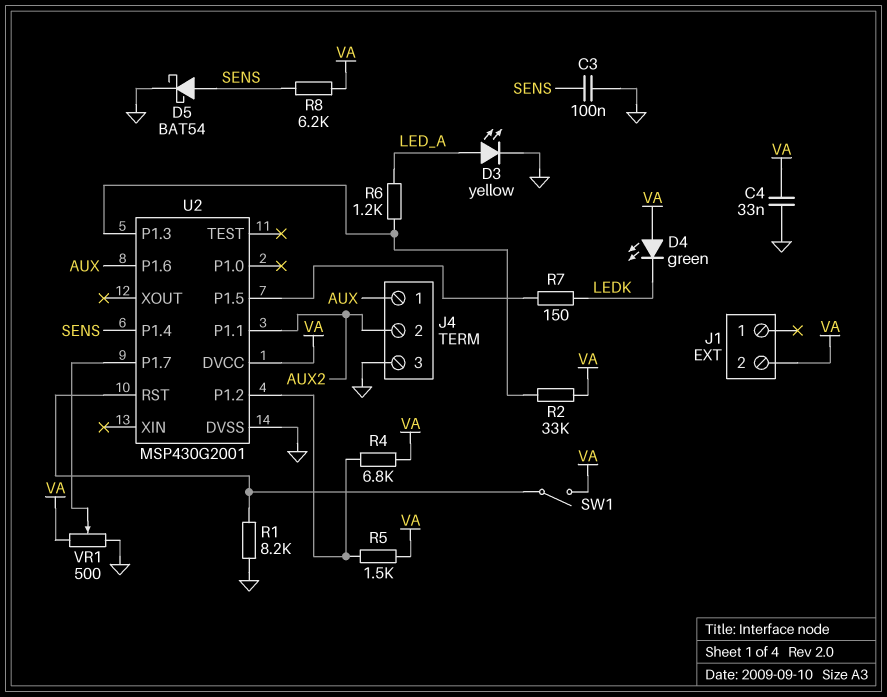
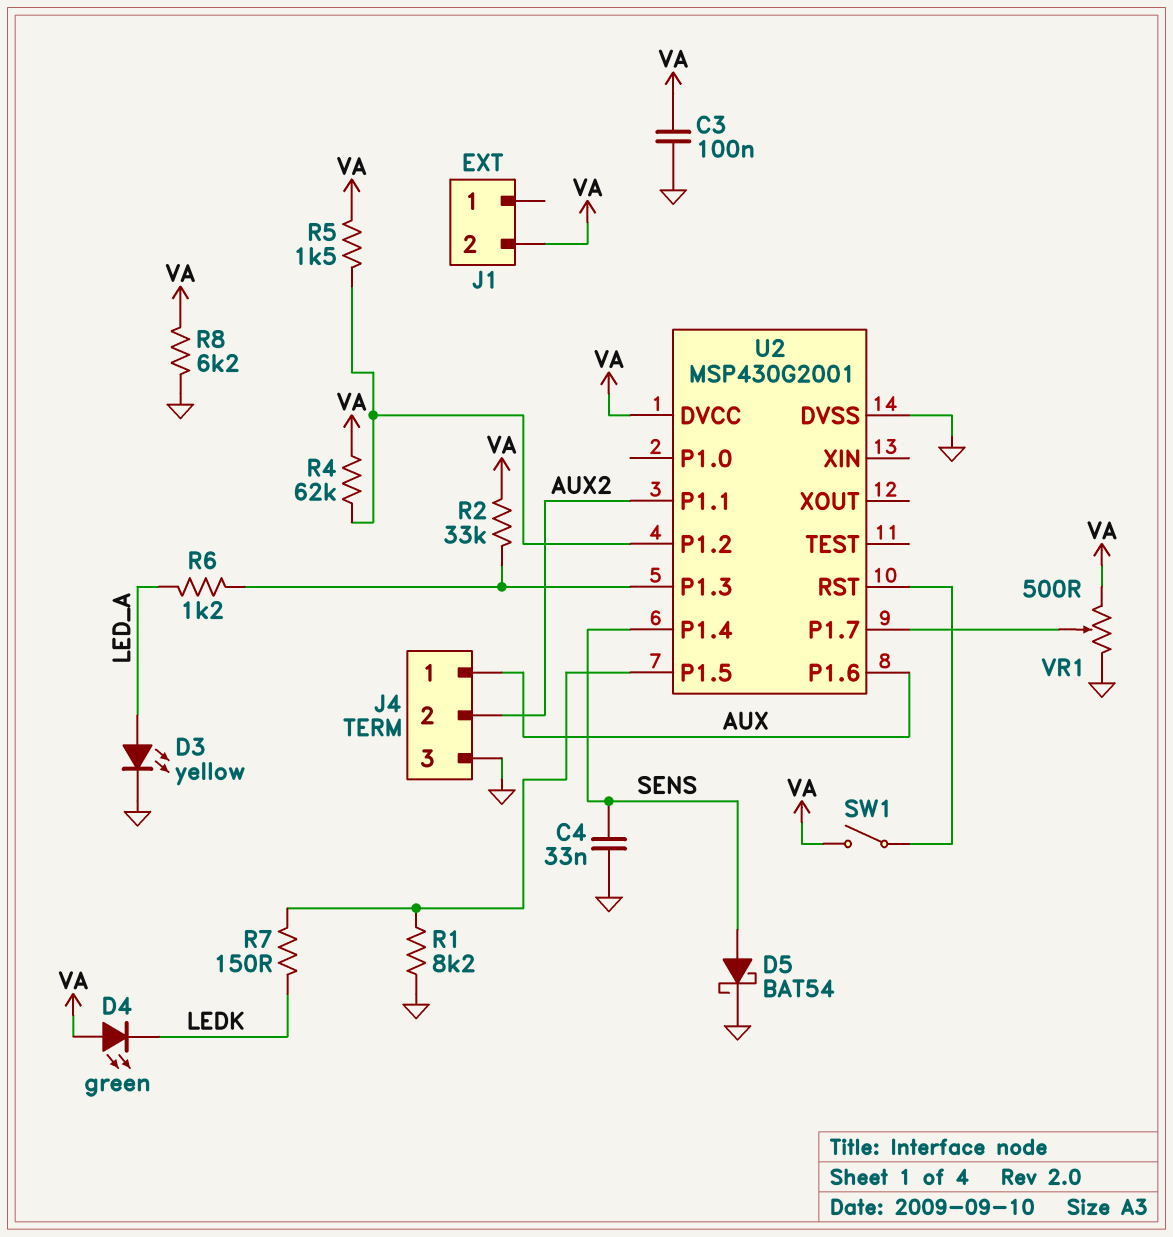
C3: 100nF (GND, SENS) -> 100nF (GND, VA)
C4: 33nF (GND, VA) -> 33nF (GND, SENS)
R1: 8.2k (GND, U2/RST) -> 8.2k (GND, U2/P1.5)
R4: 6.8k (U2/P1.2, VA) -> 62k (U2/P1.2, VA)
R8: 6.2k (SENS, VA) -> 6.2k (GND, VA)

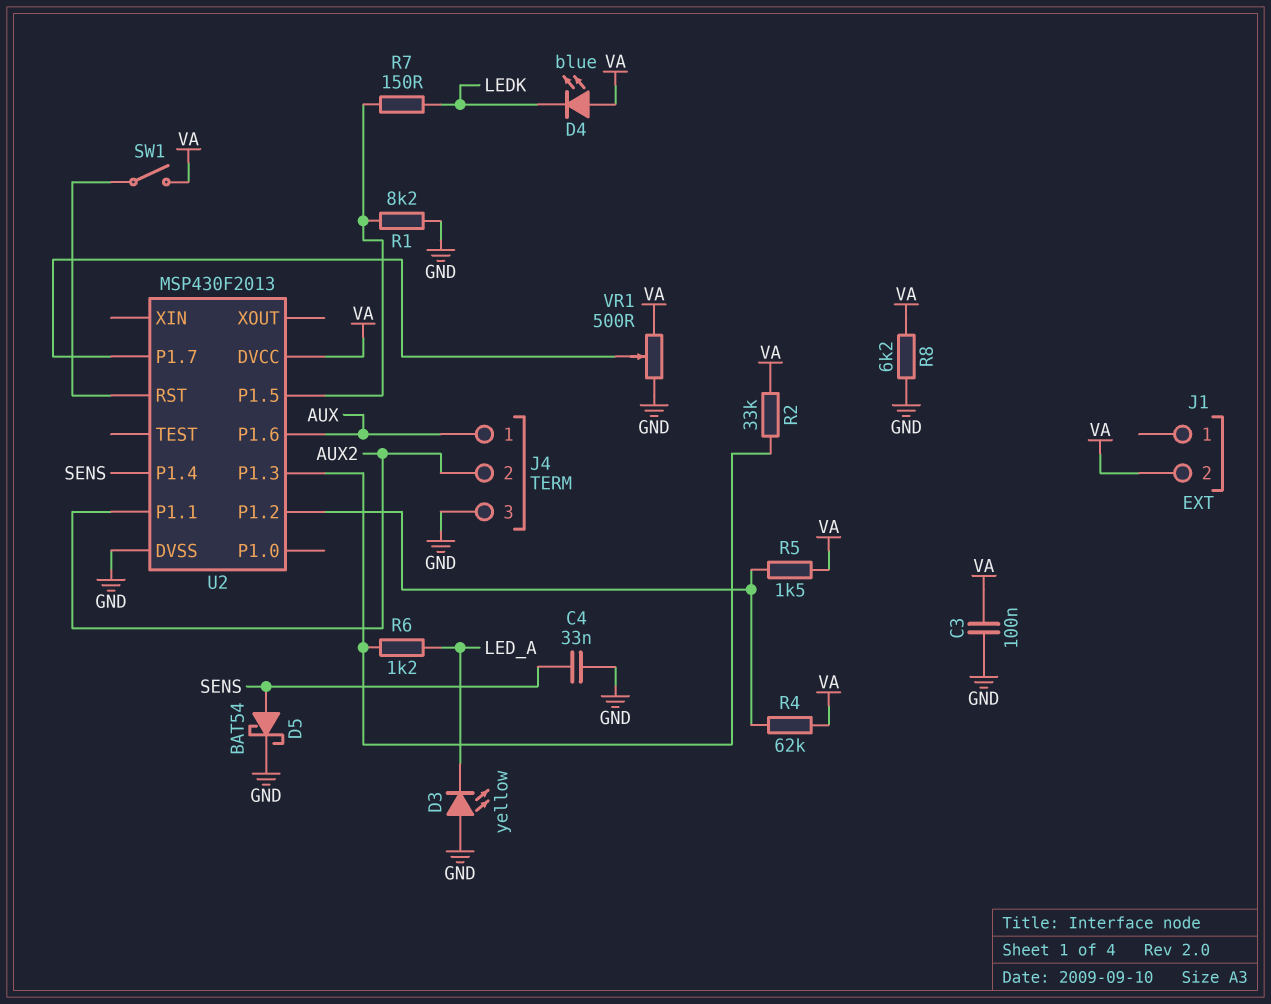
D3: LED yellow (A LED_A, K GND) -> LED yellow (A GND, K LED_A)
D4: LED green (A VA, K LEDK) -> LED blue (A VA, K LEDK)
U2: MSP430G2001 -> MSP430F2013

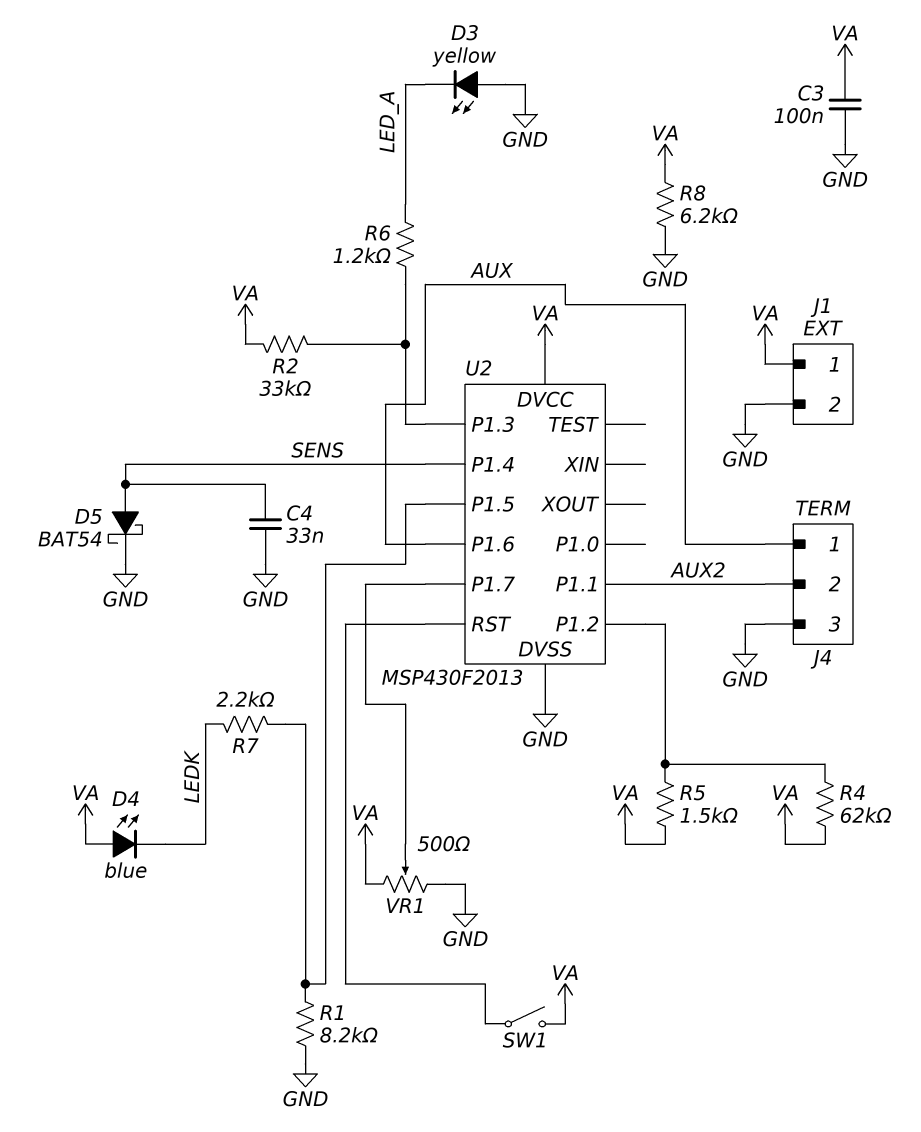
J1 pin 1: none -> VA
J1 pin 2: VA -> GND
R7: 150 (LEDK, U2/P1.5) -> 2.2k (LEDK, U2/P1.5)

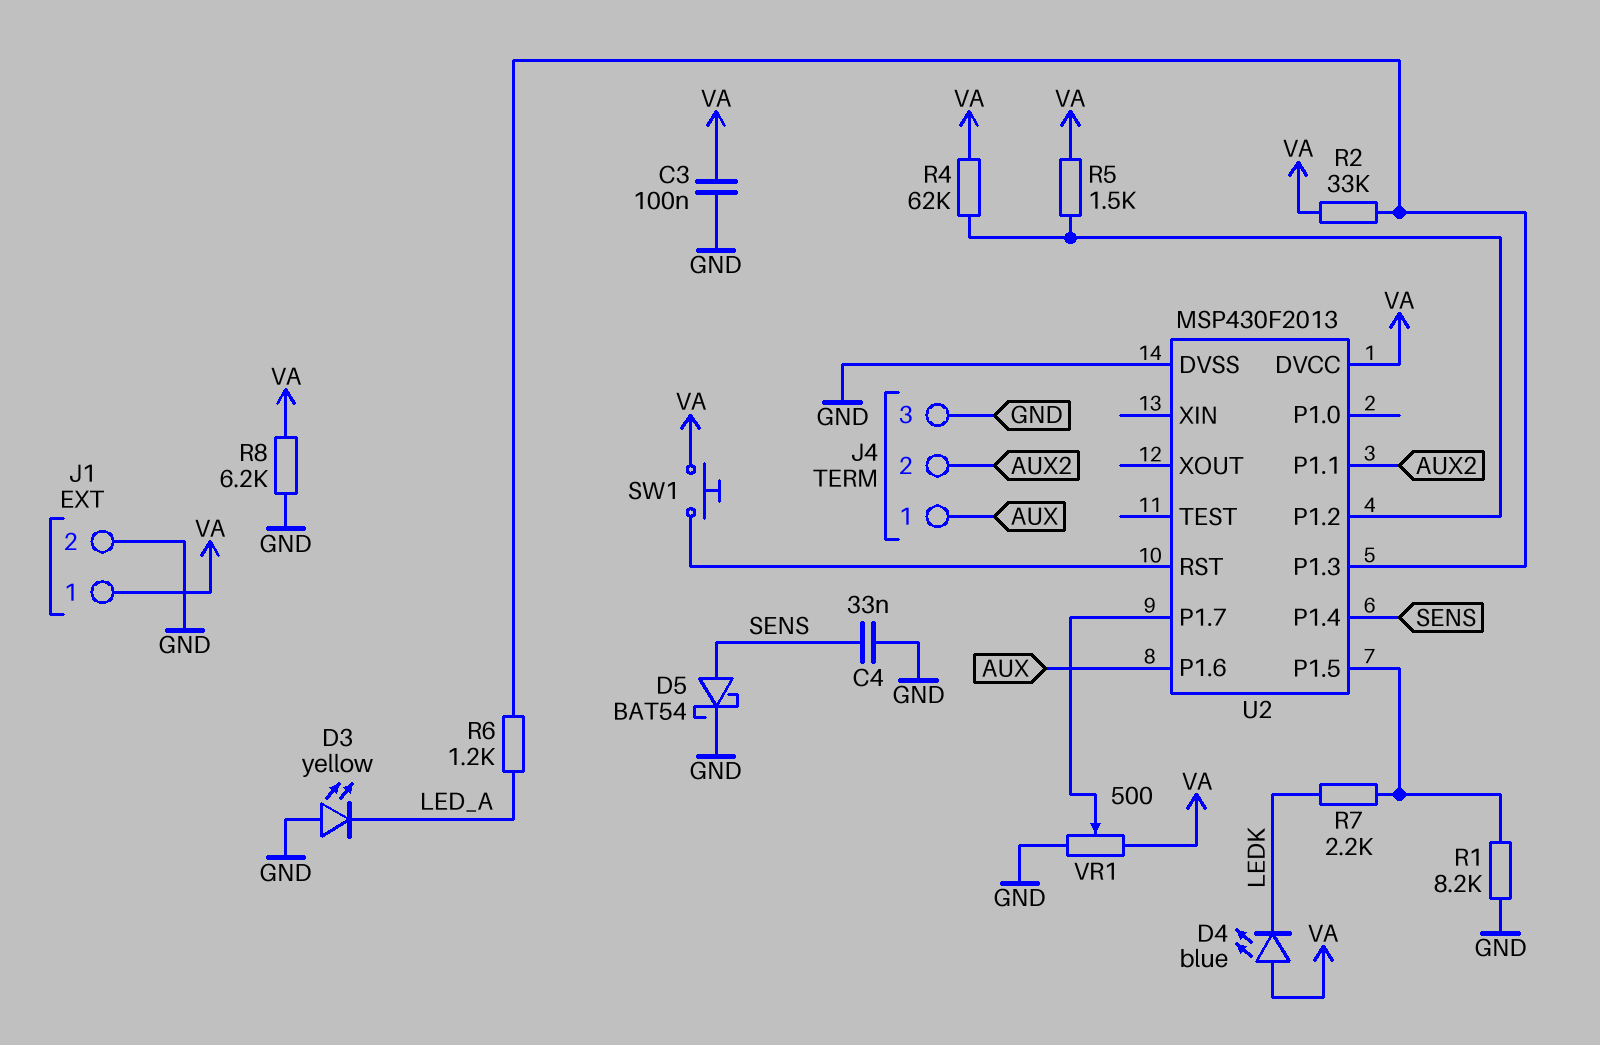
SW1: switch (U2/RST, VA) -> button (U2/RST, VA)

